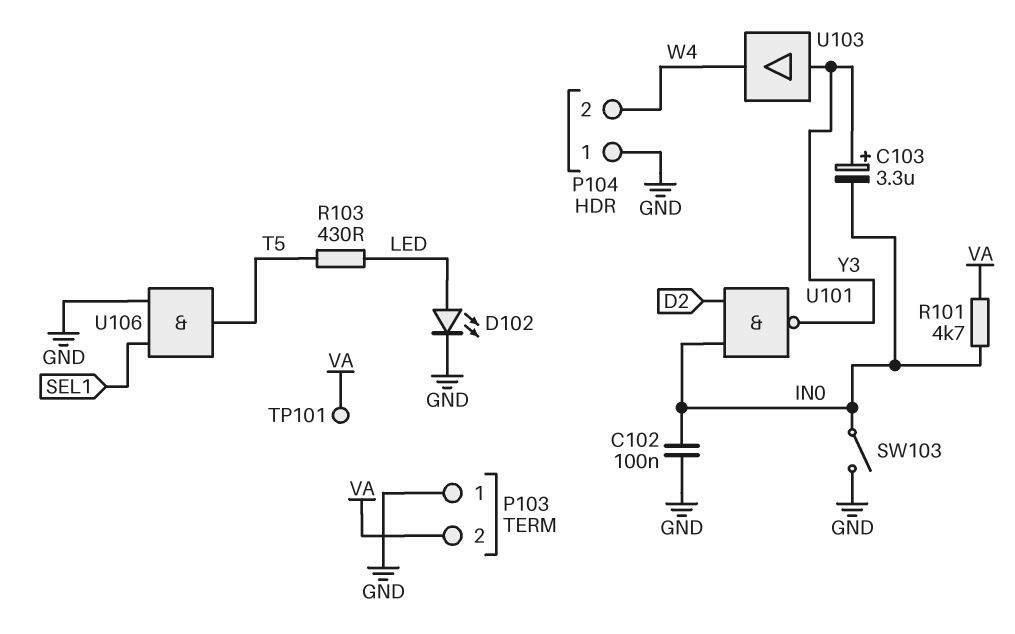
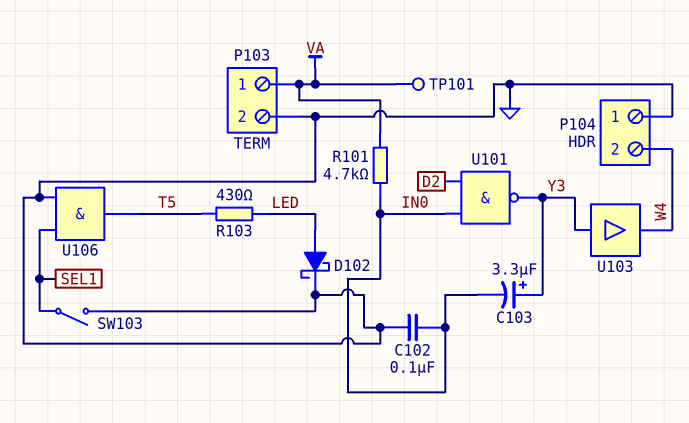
D102: LED (A LED, K GND) -> schottky (A LED, K GND)
P103 pin 1: GND -> VA
P103 pin 2: VA -> GND
SW103: switch (GND, IN0) -> switch (GND, SEL1)

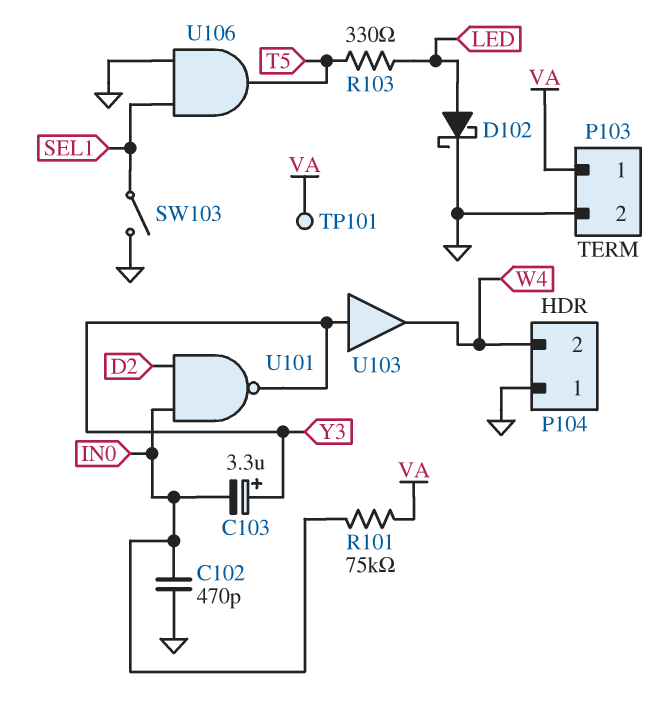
C102: 100nF (GND, IN0) -> 470pF (GND, IN0)
R101: 4.7k (IN0, VA) -> 75k (IN0, VA)
R103: 430 (LED, T5) -> 330 (LED, T5)

